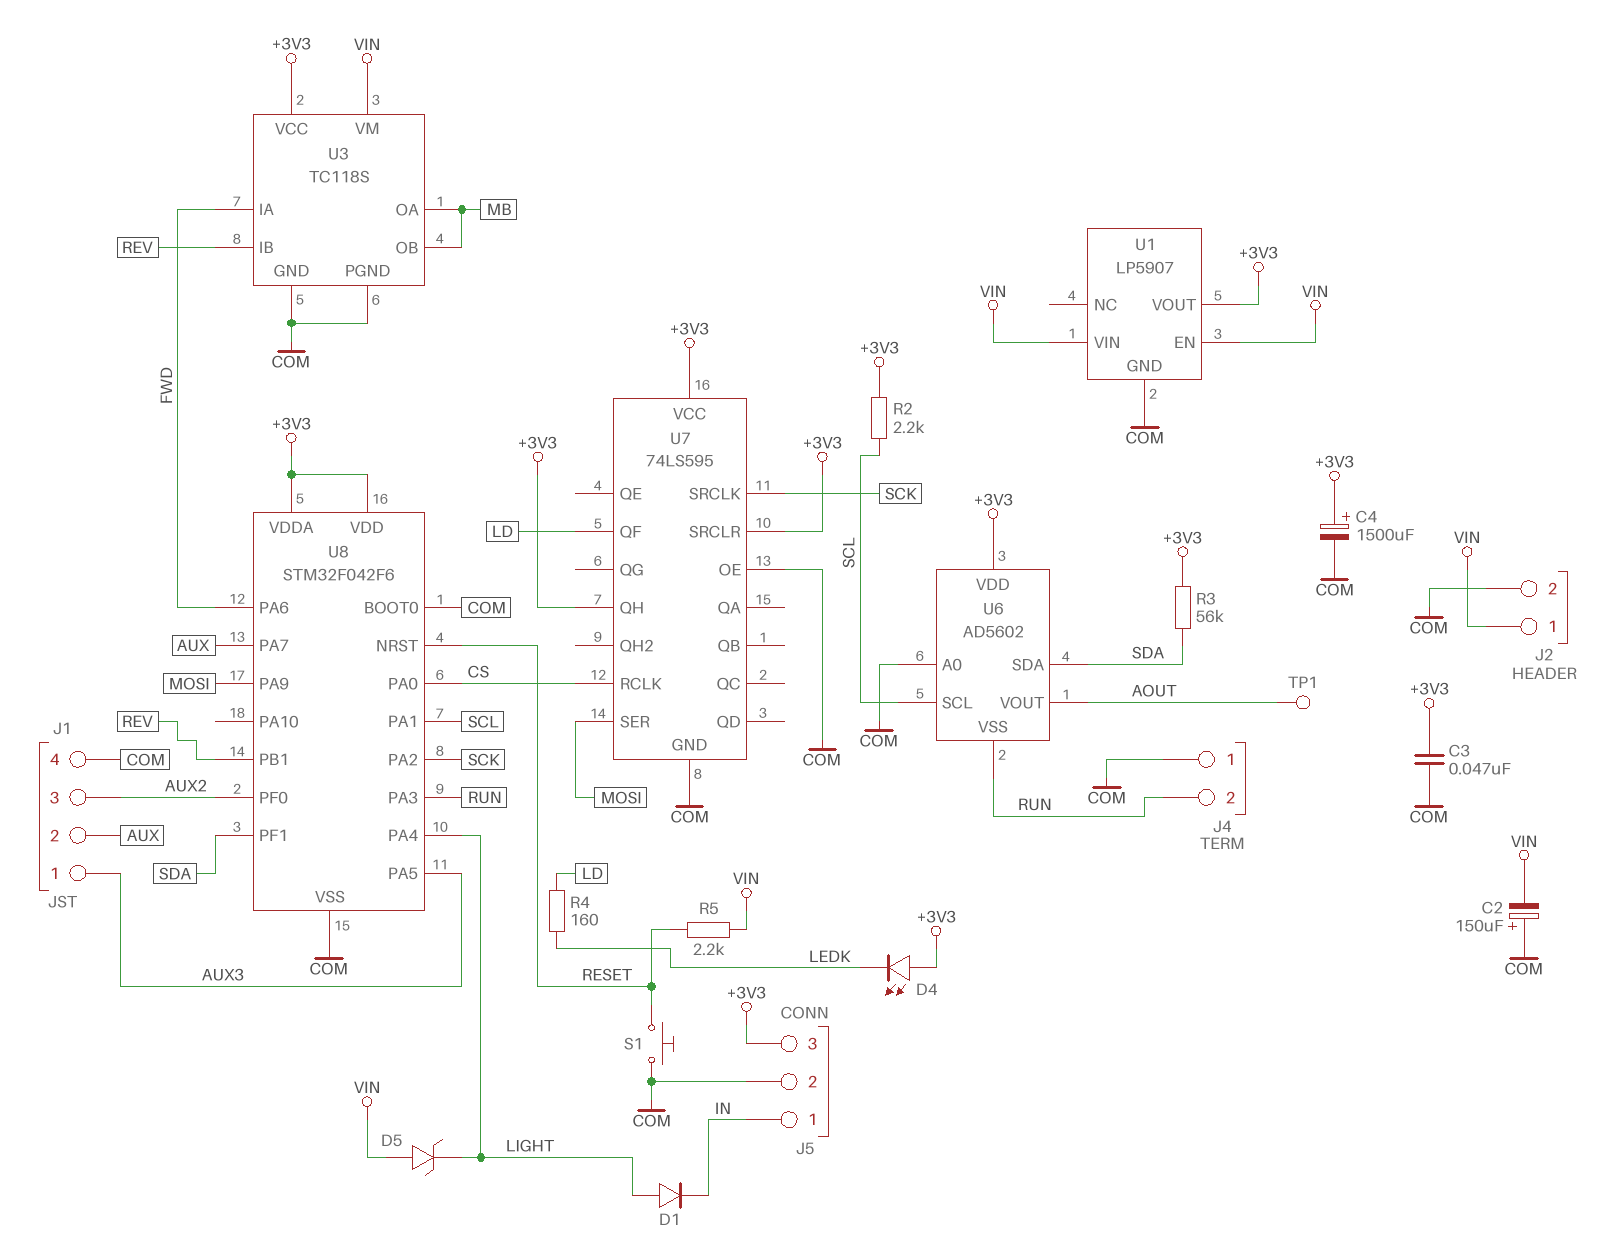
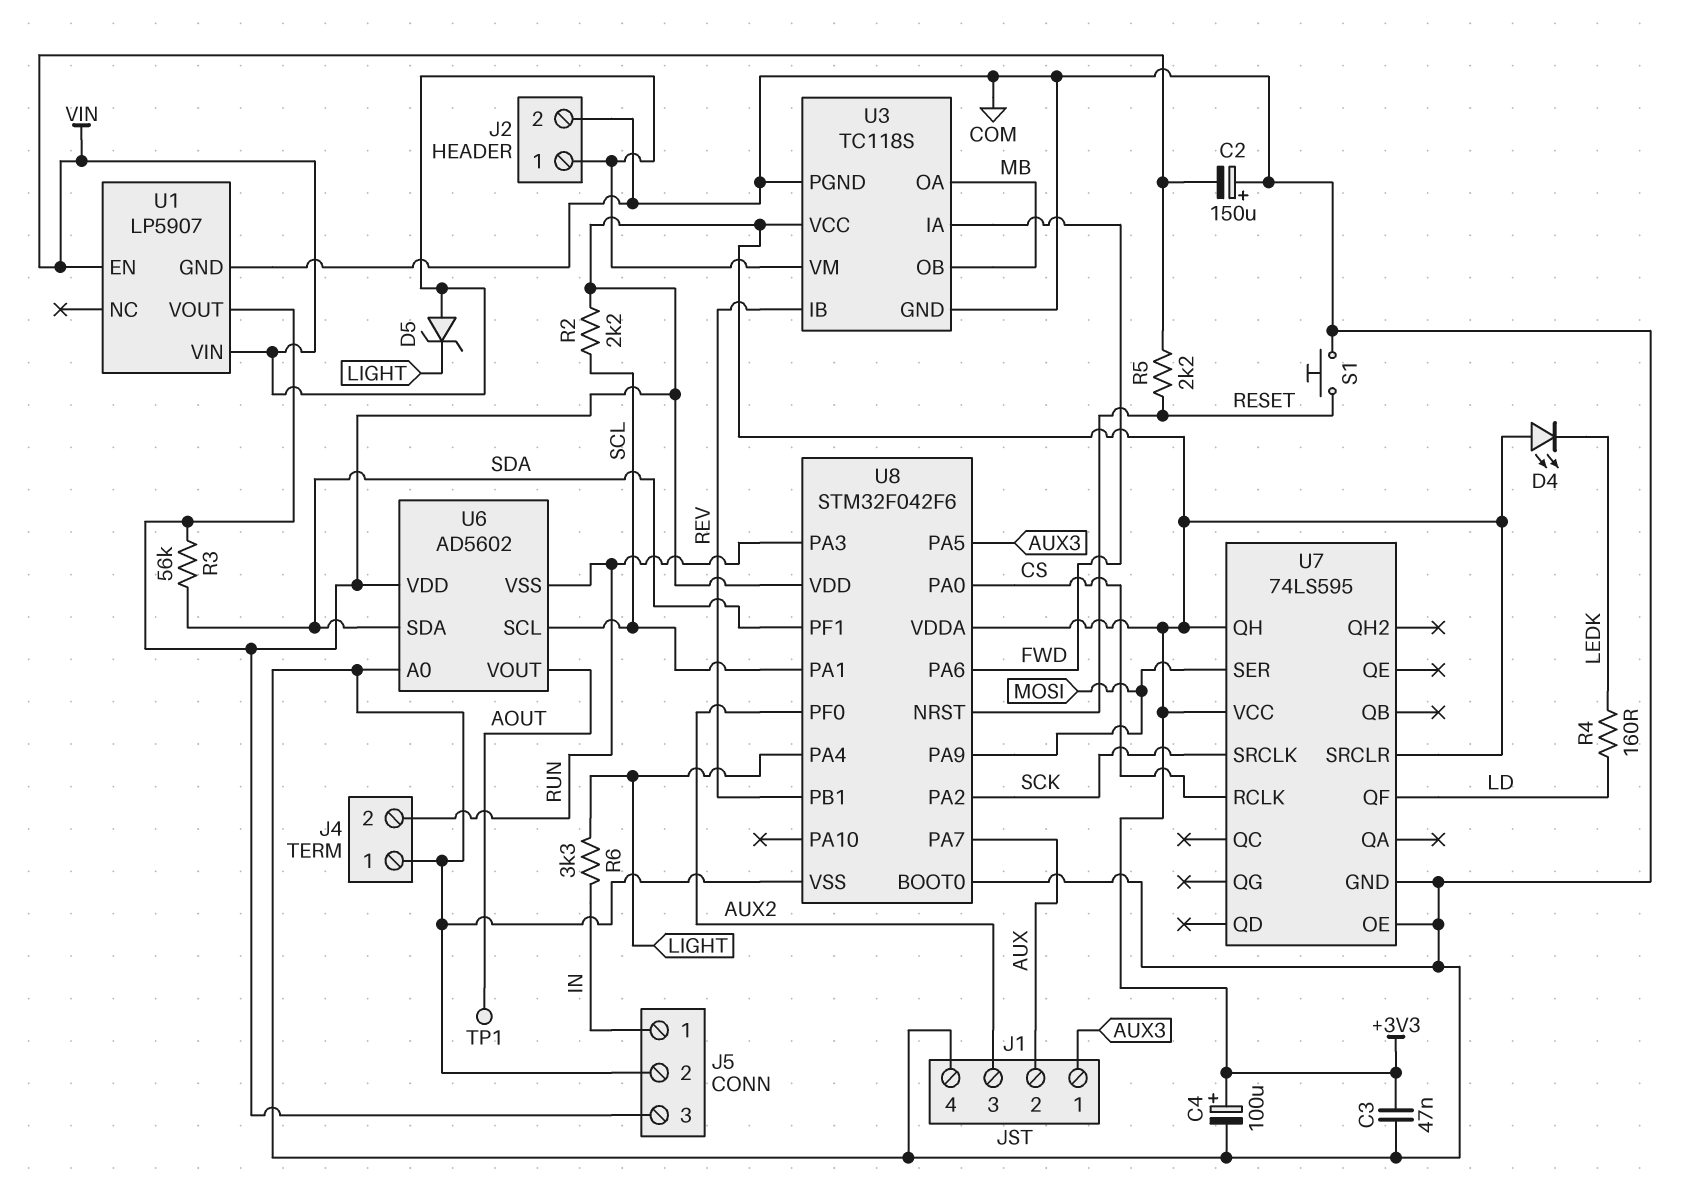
C4: 1500uF (plus +3V3, minus COM) -> 100uF (plus +3V3, minus COM)
D1: diode (A LIGHT, K IN) -> none
R6: none -> 3.3k (IN, LIGHT)

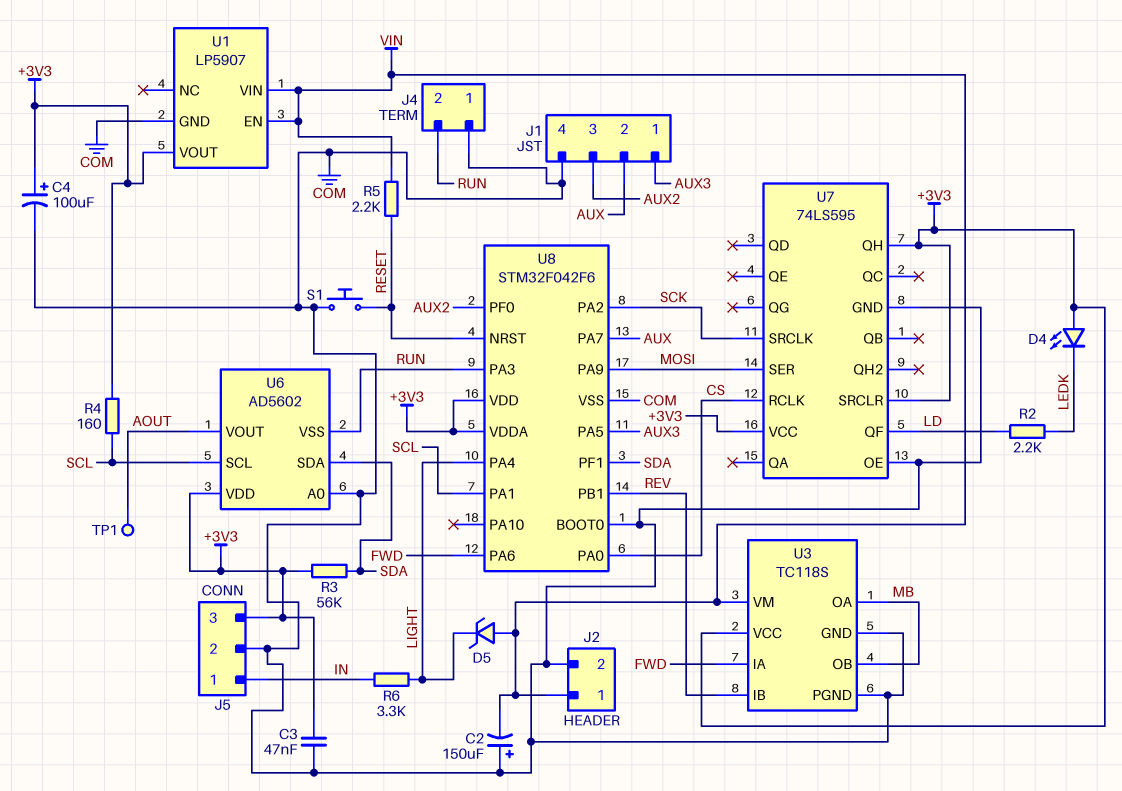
R2: 2.2k (+3V3, SCL) -> 2.2k (LD, LEDK)
R4: 160 (LD, LEDK) -> 160 (+3V3, SCL)

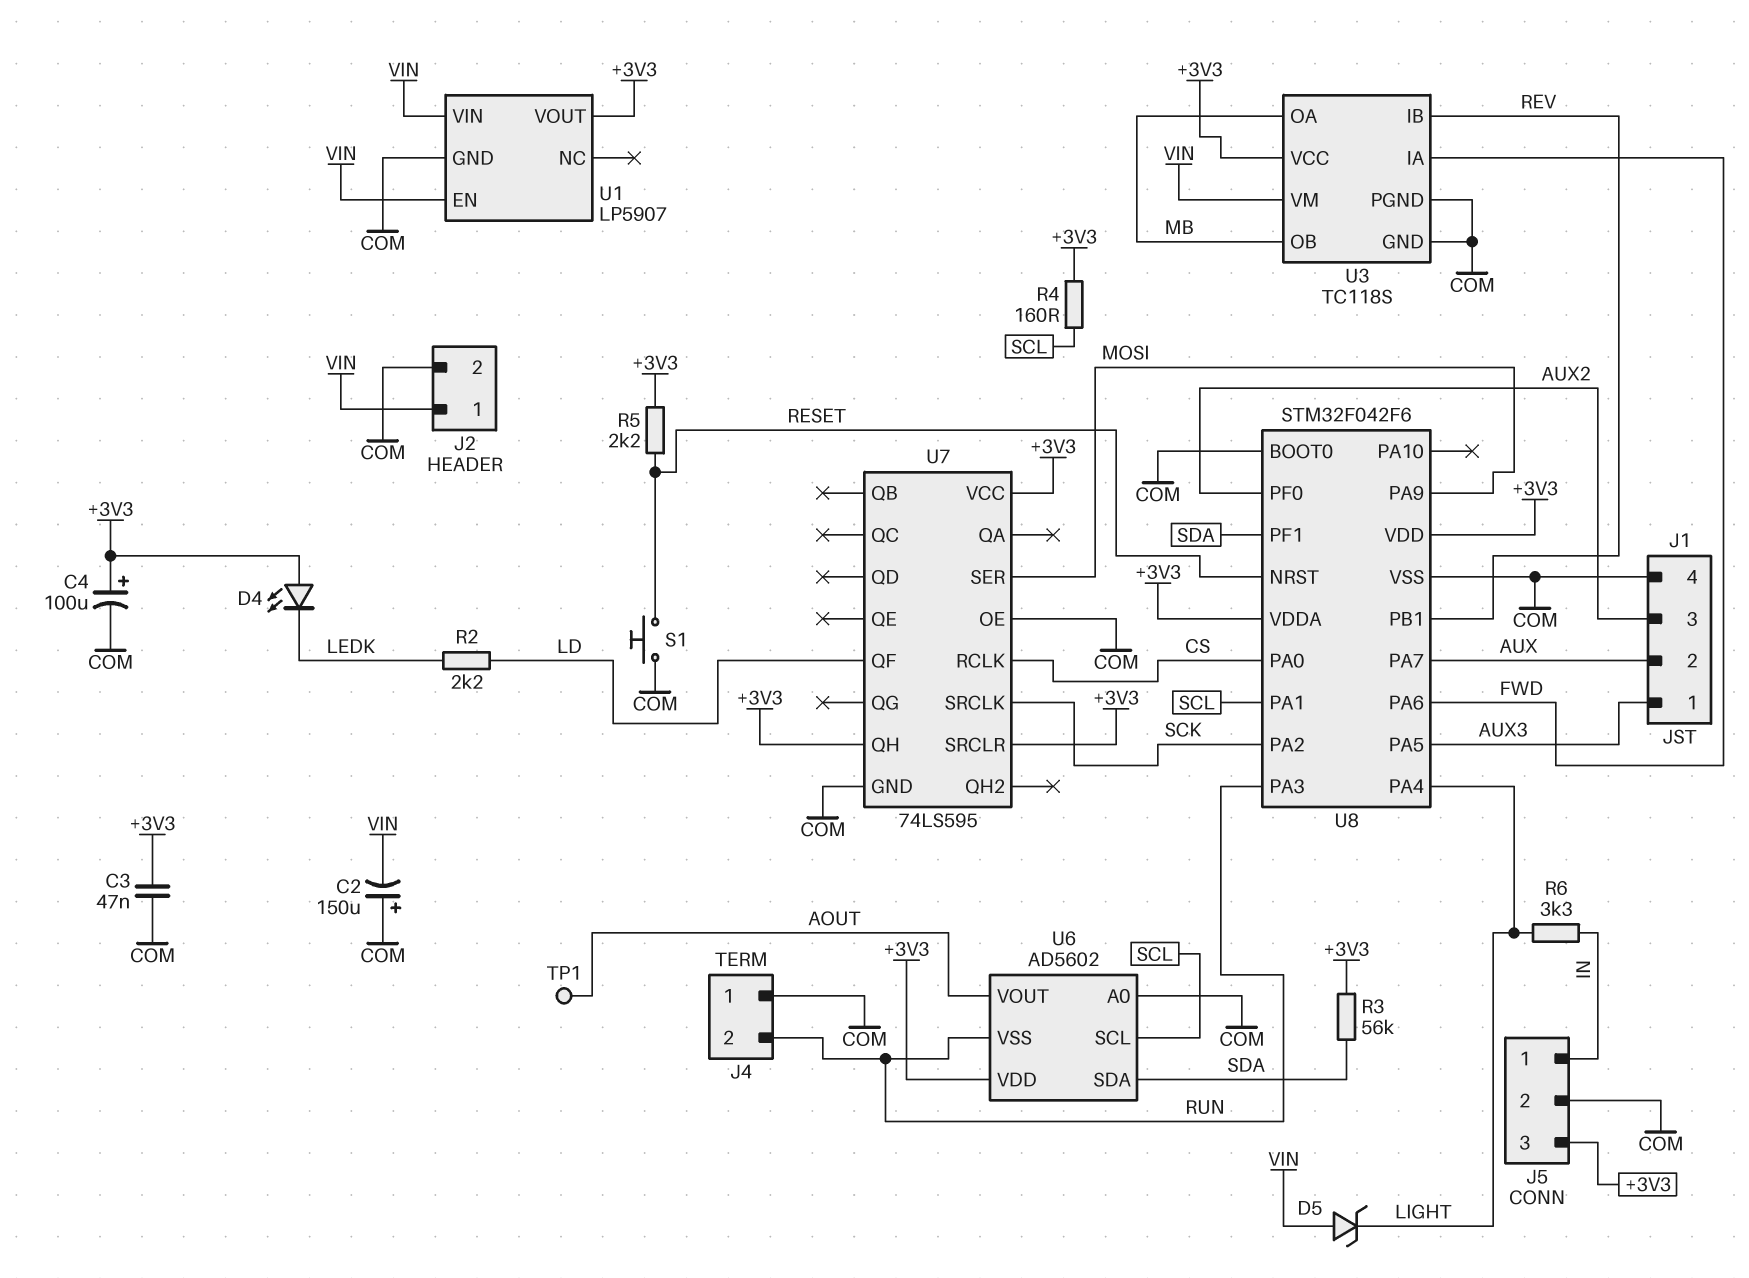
R5: 2.2k (RESET, VIN) -> 2.2k (+3V3, RESET)

